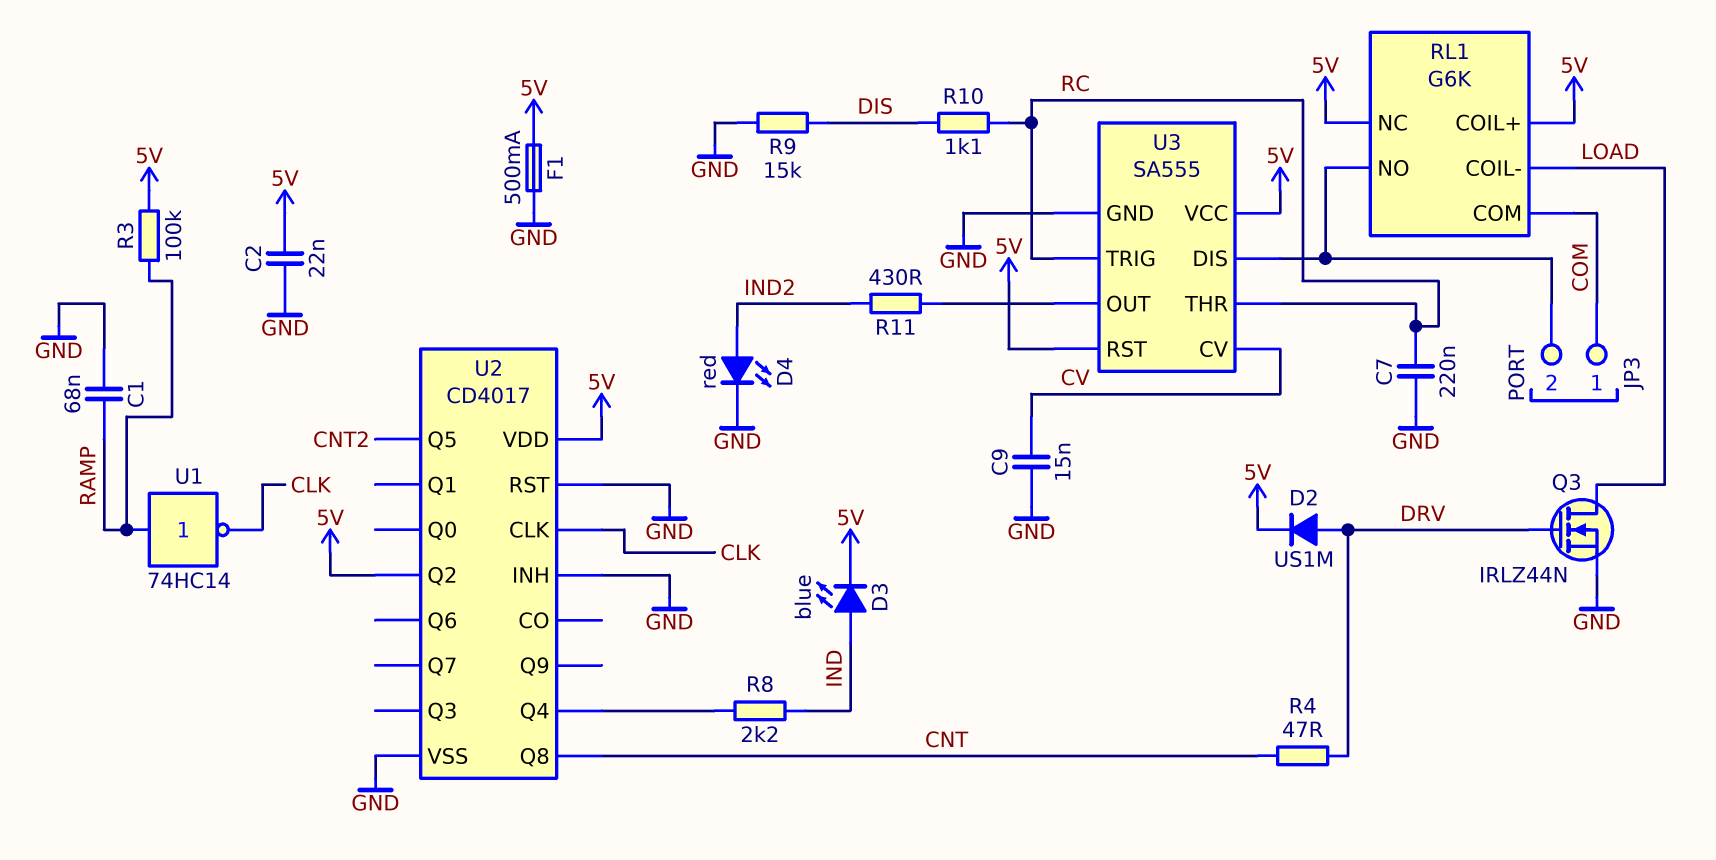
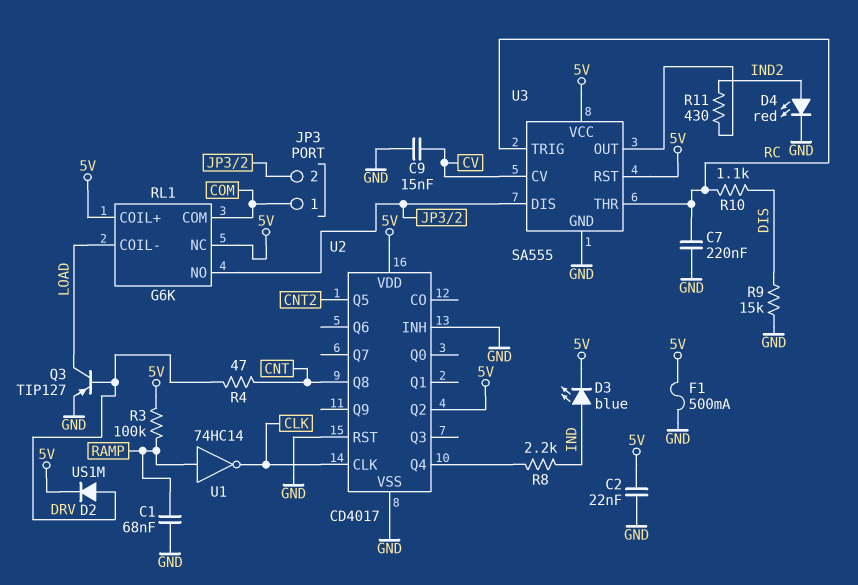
Q3: NMOS IRLZ44N (G DRV, D LOAD, S GND) -> PNP TIP127 (B DRV, C LOAD, E GND)

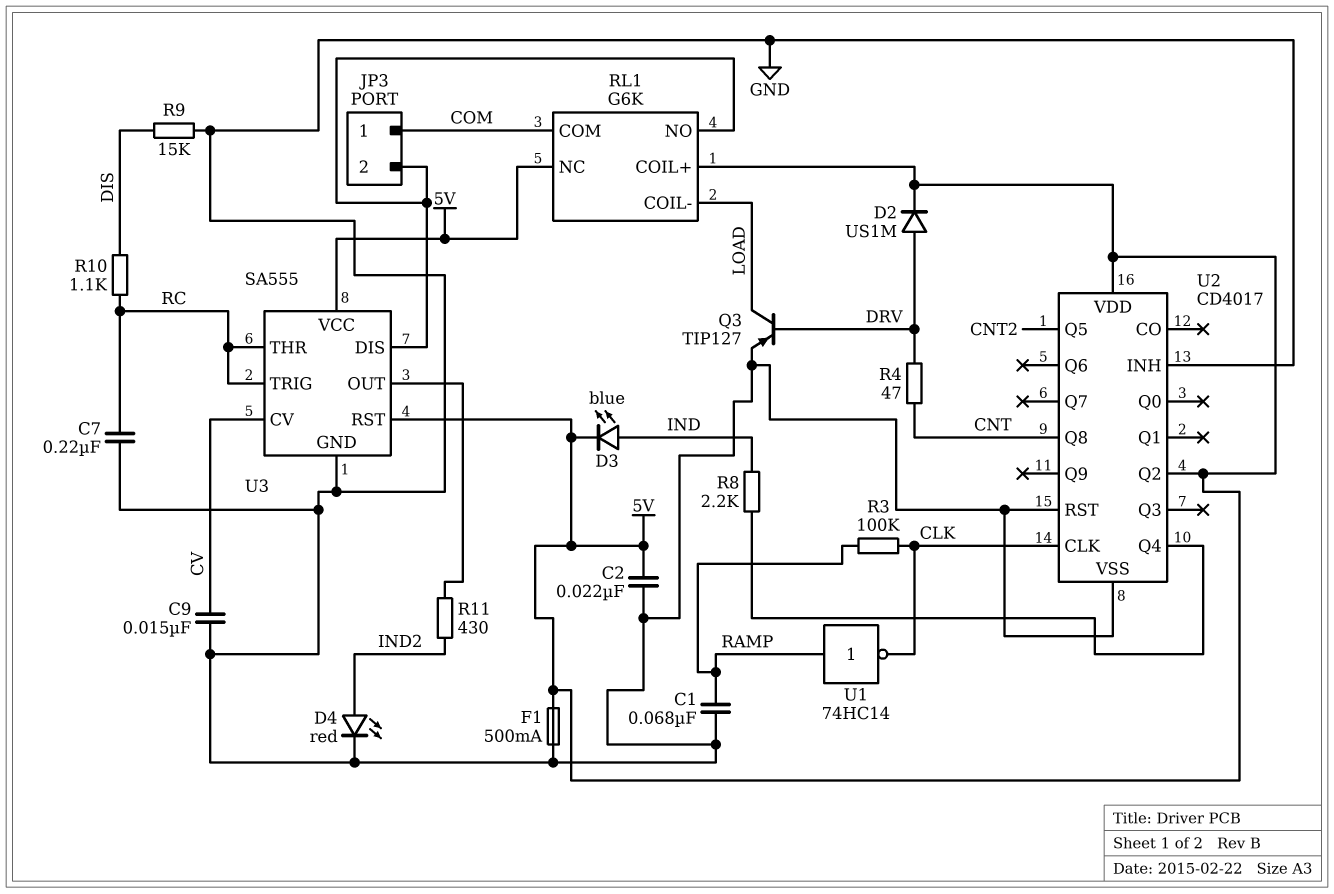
R3: 100k (5V, RAMP) -> 100k (CLK, RAMP)

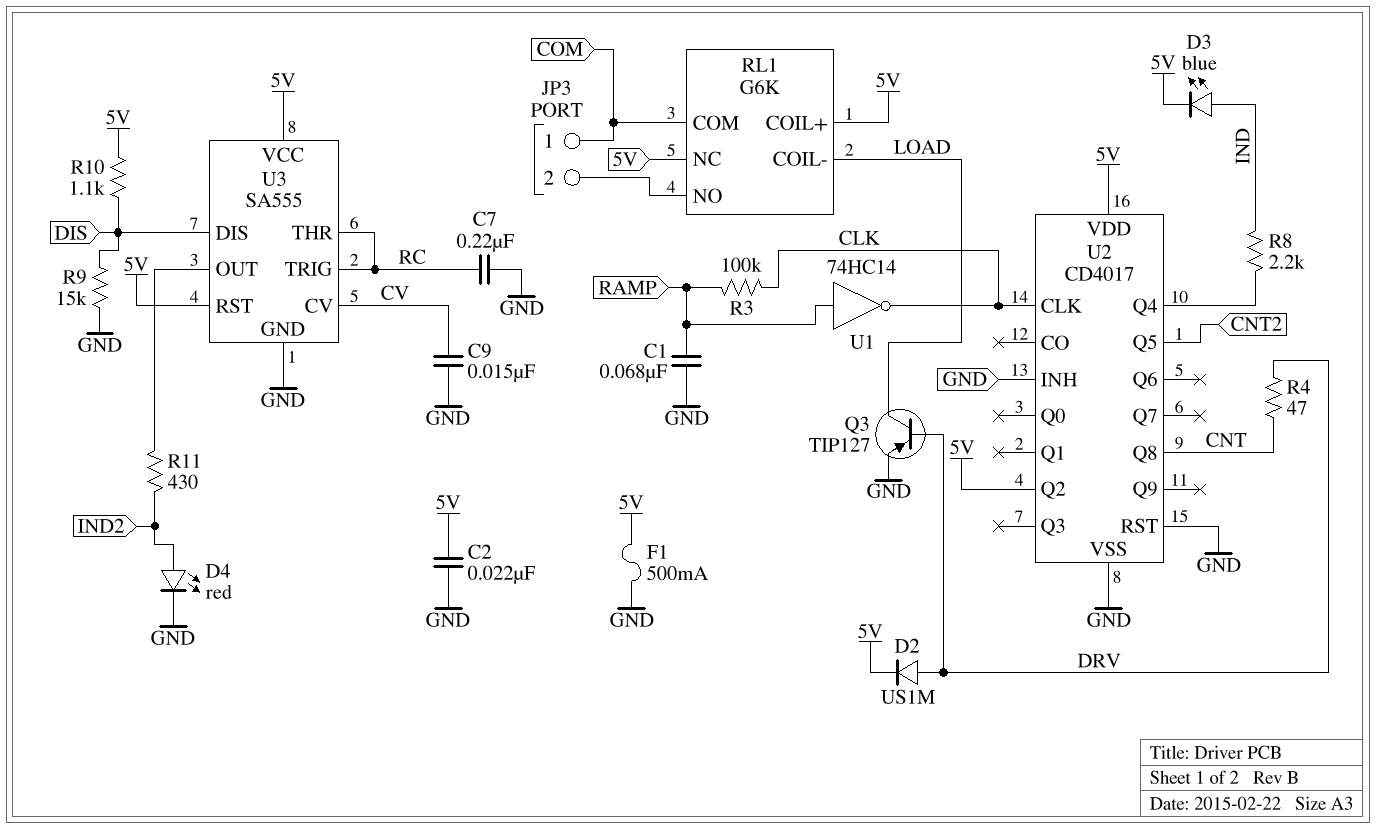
R10: 1.1k (DIS, RC) -> 1.1k (5V, DIS)
U3 pin DIS: JP3/2 -> DIS

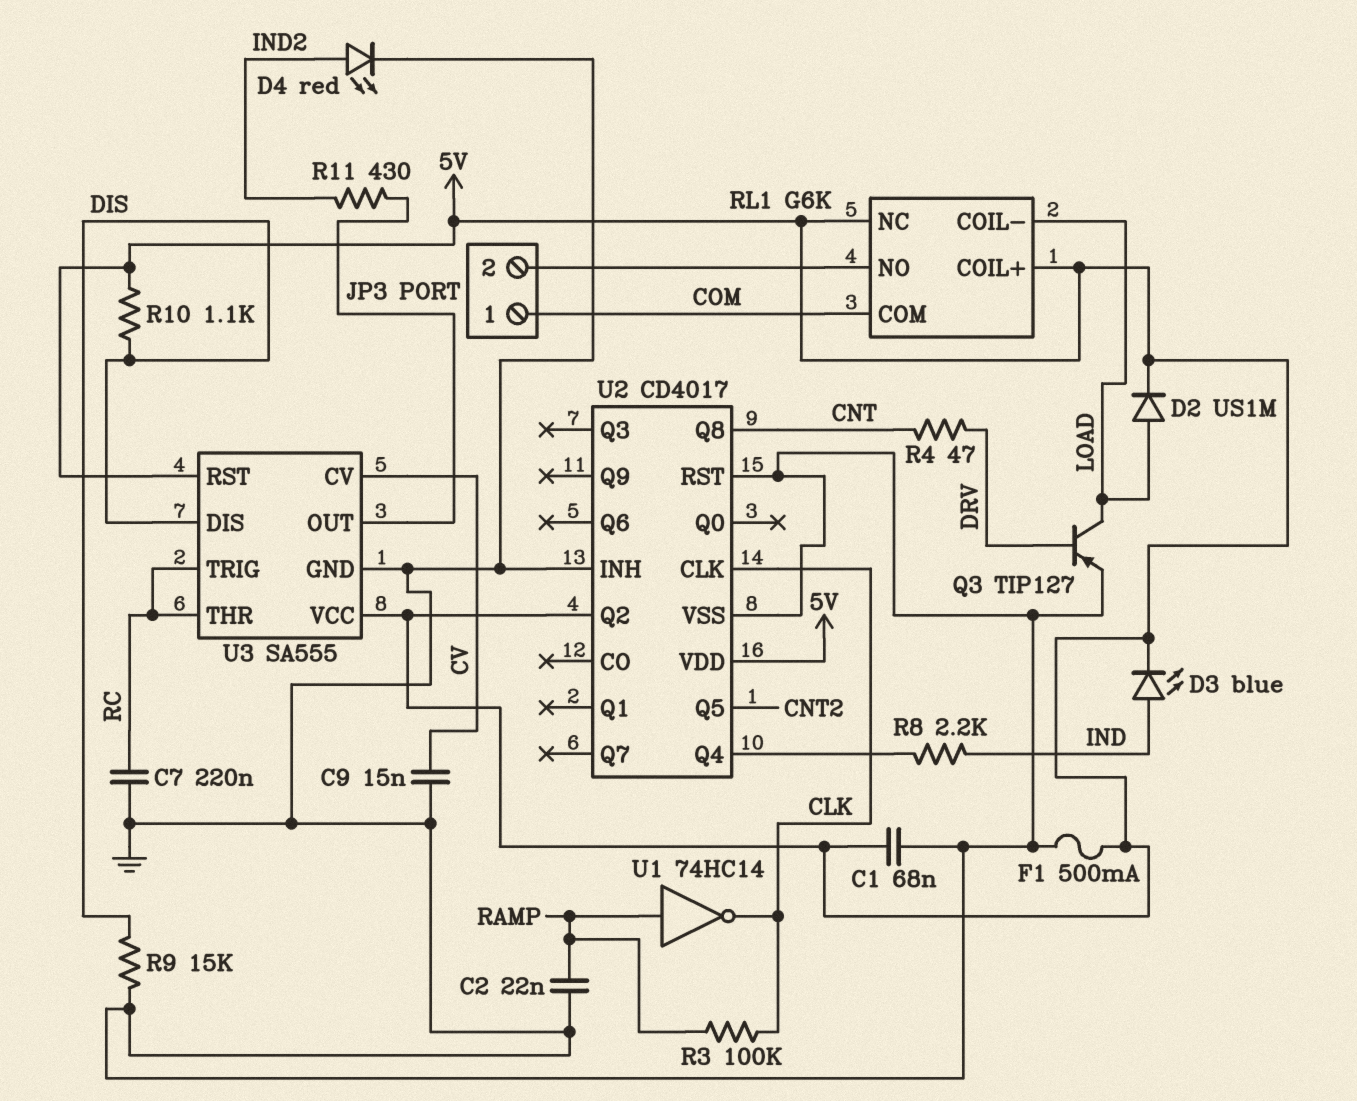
C1: 68nF (GND, RAMP) -> 68nF (5V, GND)
C2: 22nF (5V, GND) -> 22nF (GND, RAMP)
D2: diode US1M (A DRV, K 5V) -> diode US1M (A LOAD, K 5V)

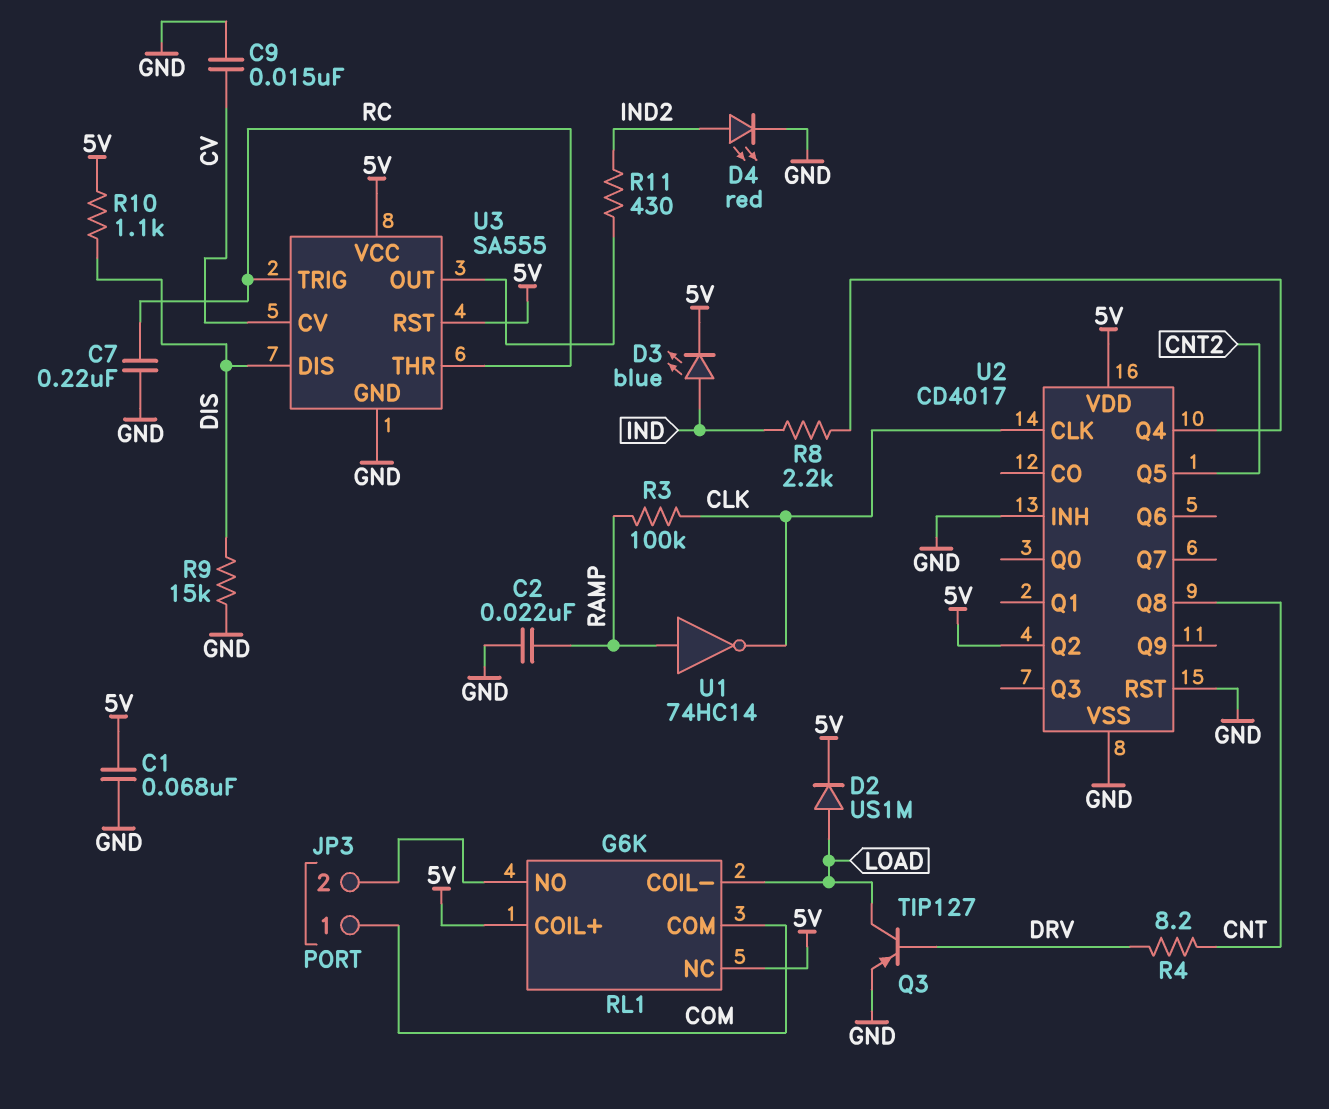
F1: 500mA (5V, GND) -> none
R4: 47 (CNT, DRV) -> 8.2 (CNT, DRV)

